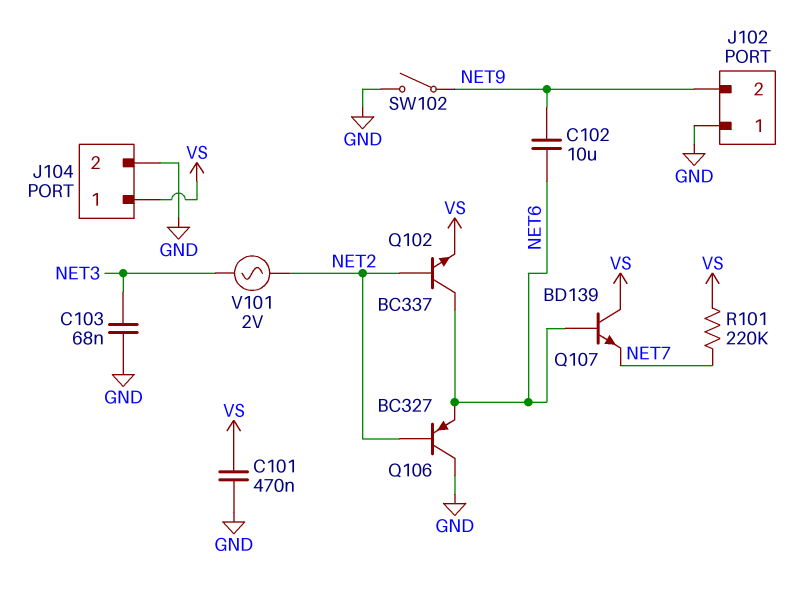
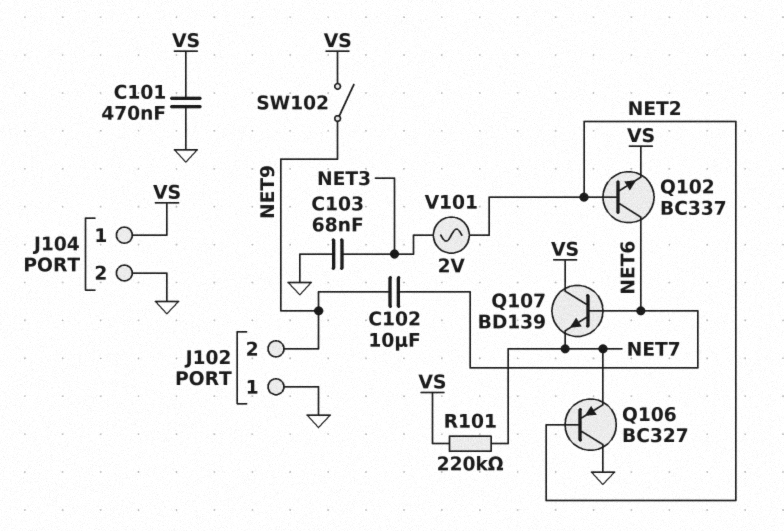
Q106: PNP BC327 (B NET2, C GND, E NET6) -> PNP BC327 (B NET2, C GND, E NET7)
SW102: switch (GND, NET9) -> switch (NET9, VS)

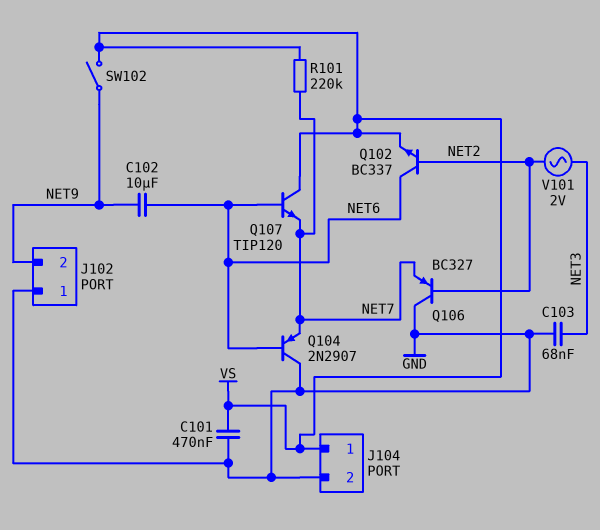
Q104: none -> PNP 2N2907 (B NET6, C GND, E NET7)
Q107: NPN BD139 (B NET6, C VS, E NET7) -> NPN TIP120 (B NET6, C VS, E NET7)

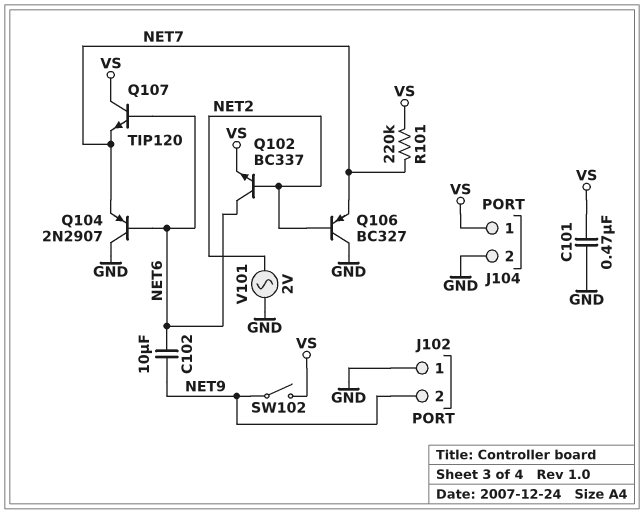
C103: 68nF (GND, NET3) -> none
V101: AC 2V (NET2, NET3) -> AC 2V (GND, NET2)

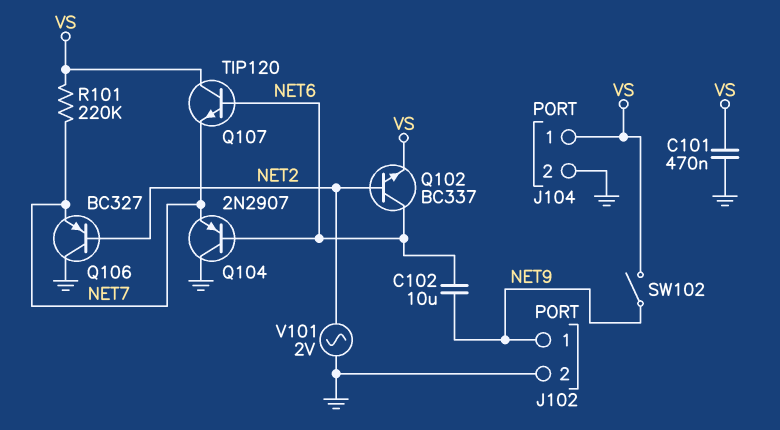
J102 pin 1: GND -> NET9
J102 pin 2: NET9 -> GND

